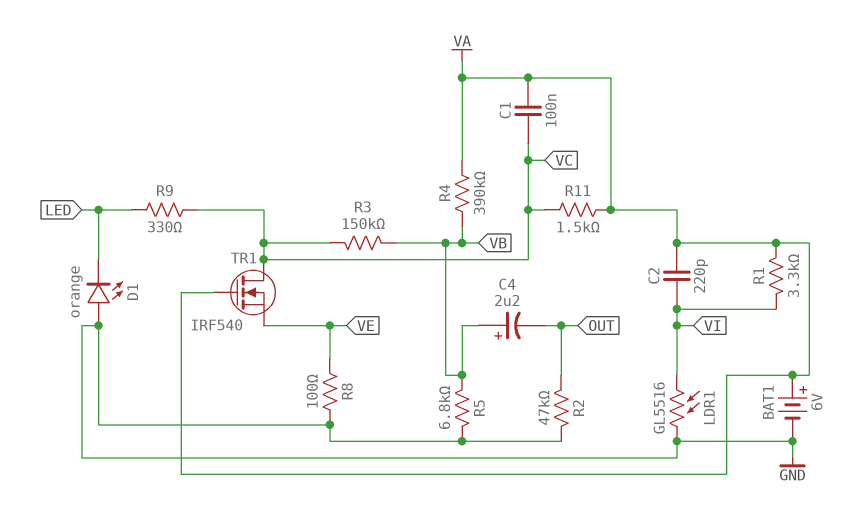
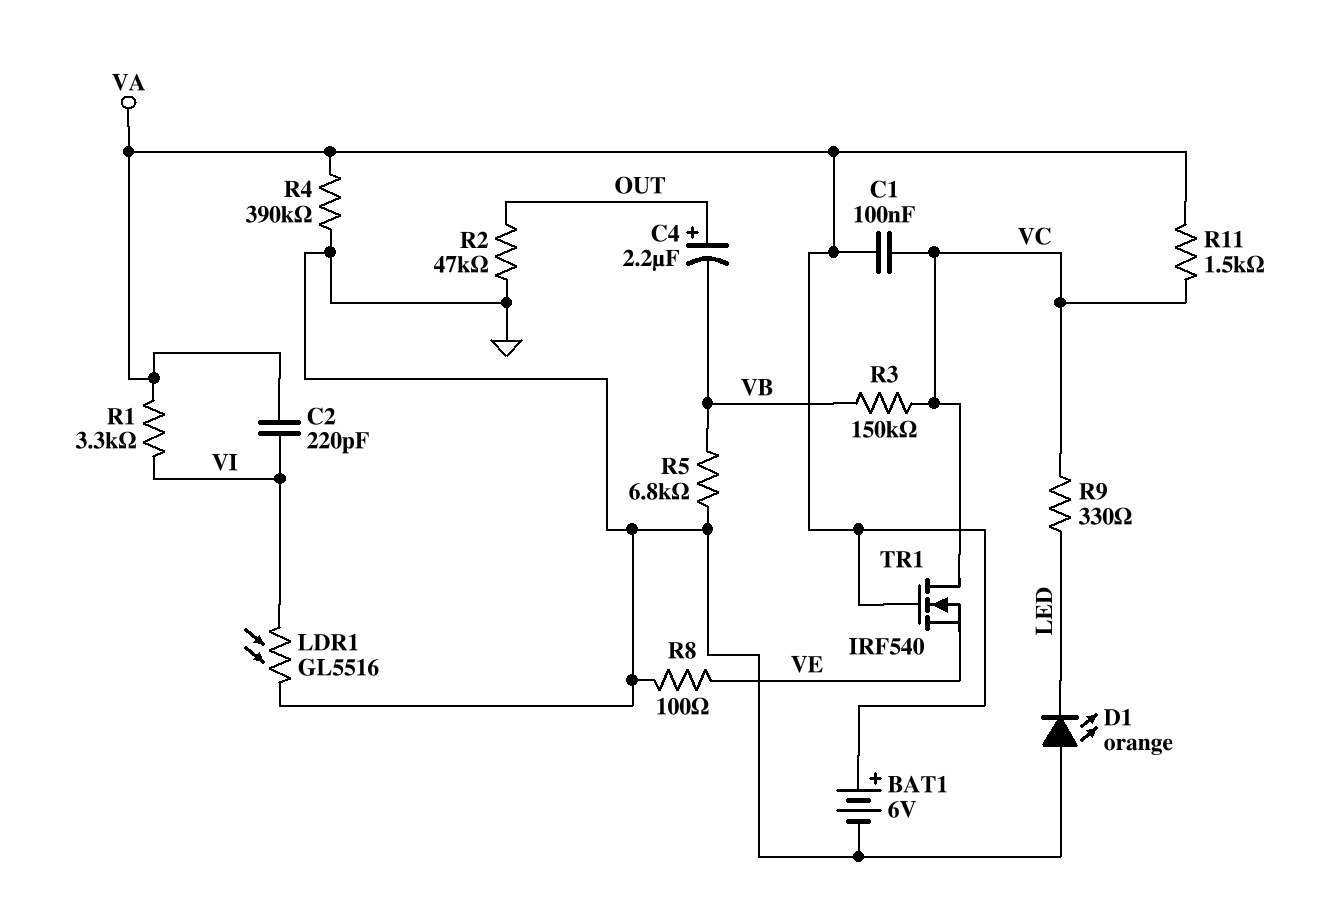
C4: 2.2uF (plus VB, minus OUT) -> 2.2uF (plus OUT, minus VB)
R4: 390k (VA, VB) -> 390k (GND, VA)

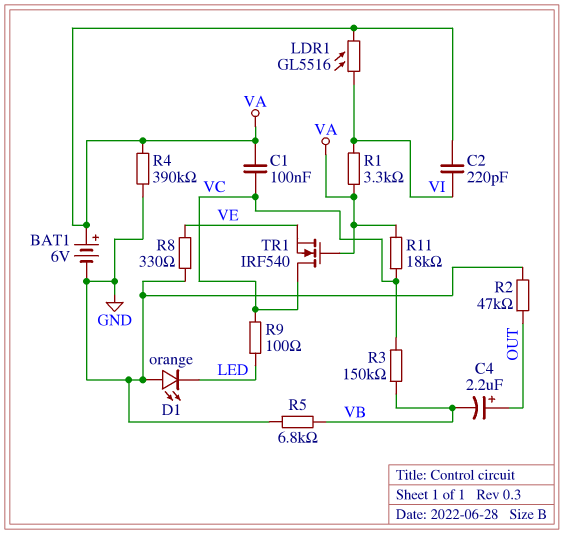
LDR1: GL5516 (GND, VI) -> GL5516 (VA, VI)
R8: 100 (GND, VE) -> 330 (GND, VE)
R9: 330 (LED, VC) -> 100 (LED, VC)
R11: 1.5k (VA, VC) -> 18k (VA, VC)

